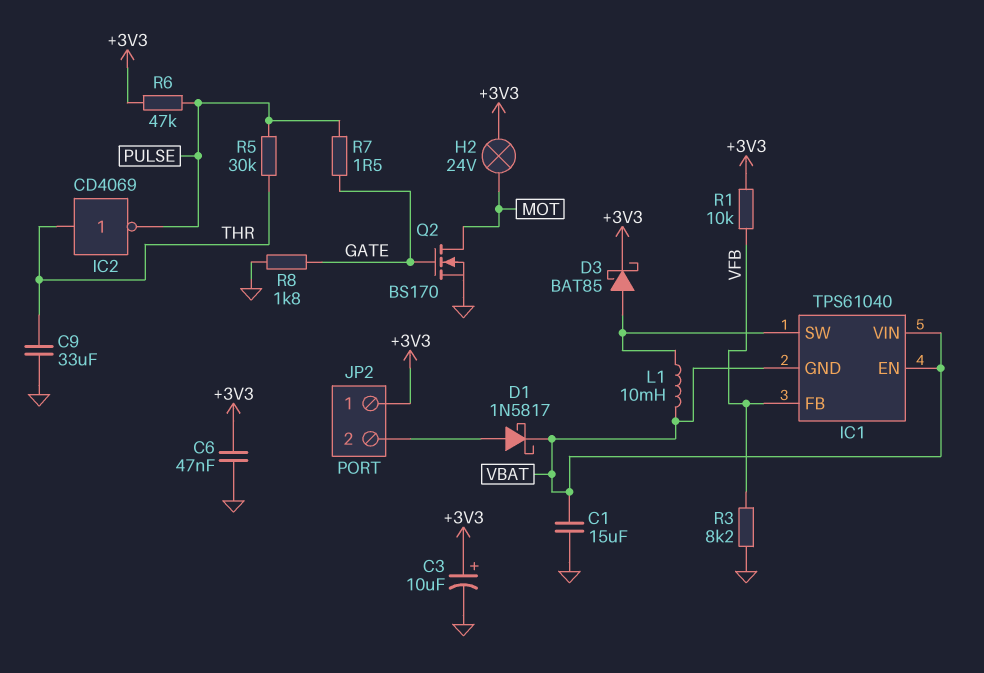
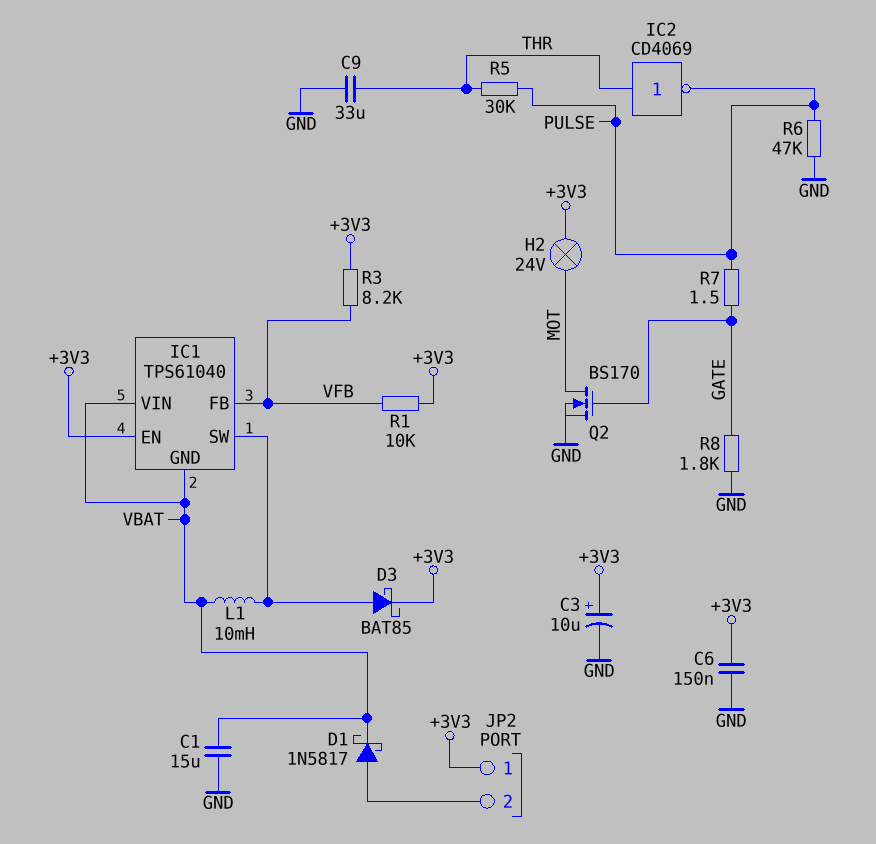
C6: 47nF (+3V3, GND) -> 150nF (+3V3, GND)
IC1 pin EN: VBAT -> +3V3
R3: 8.2k (GND, VFB) -> 8.2k (+3V3, VFB)
R6: 47k (+3V3, PULSE) -> 47k (GND, PULSE)

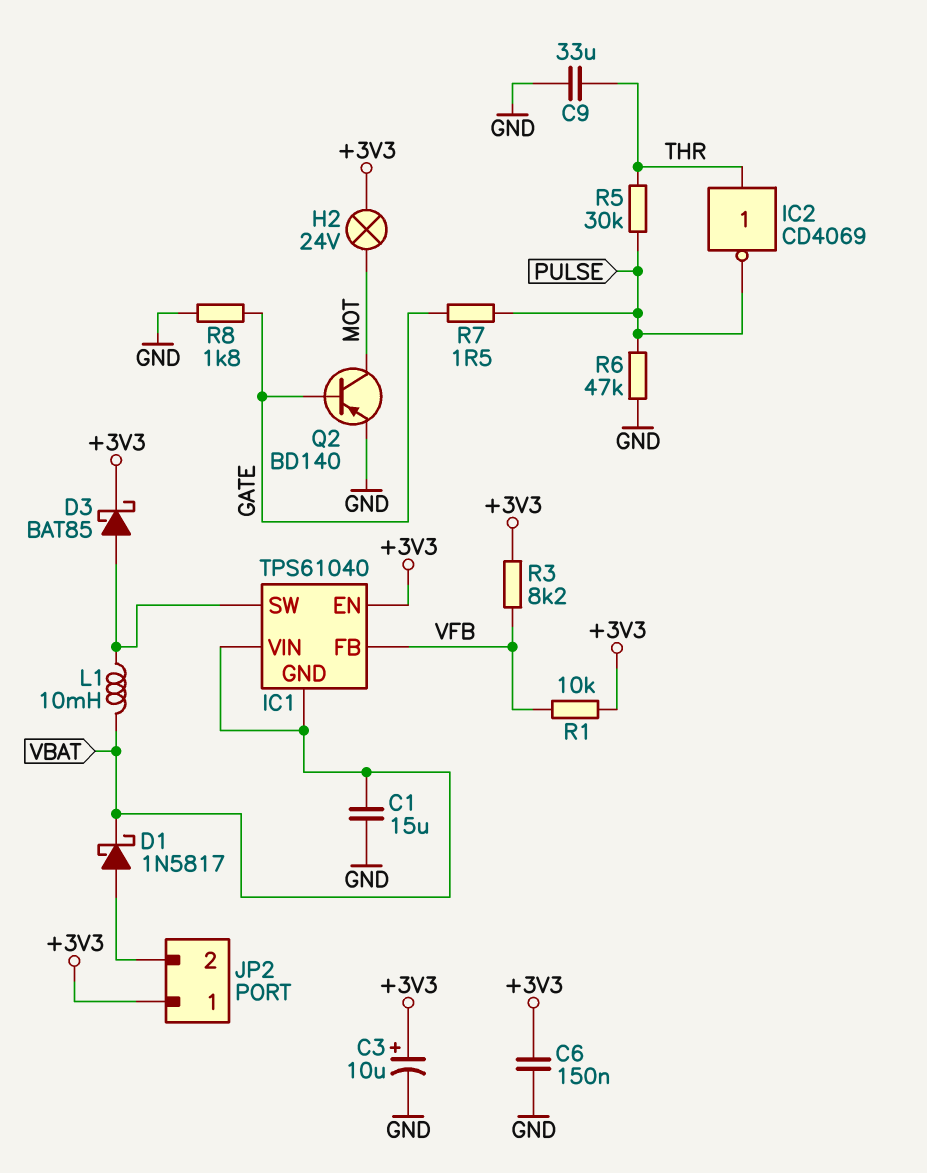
Q2: NMOS BS170 (G GATE, D MOT, S GND) -> PNP BD140 (B GATE, C MOT, E GND)

